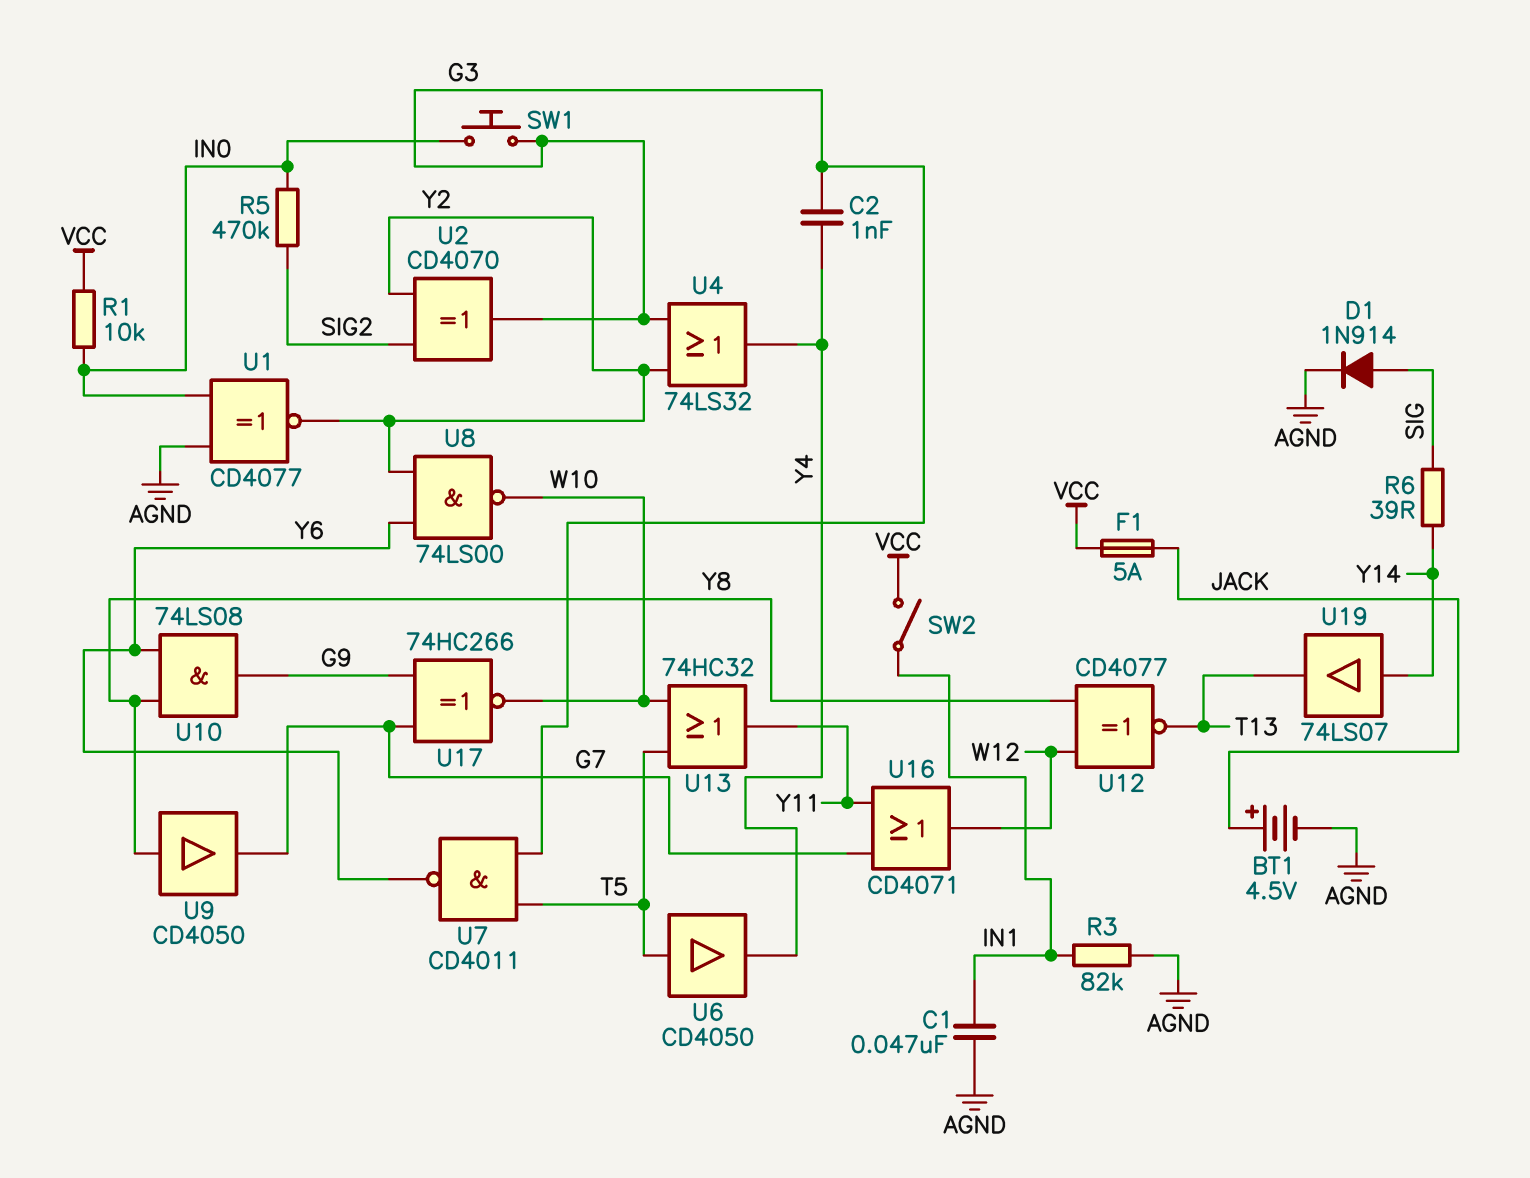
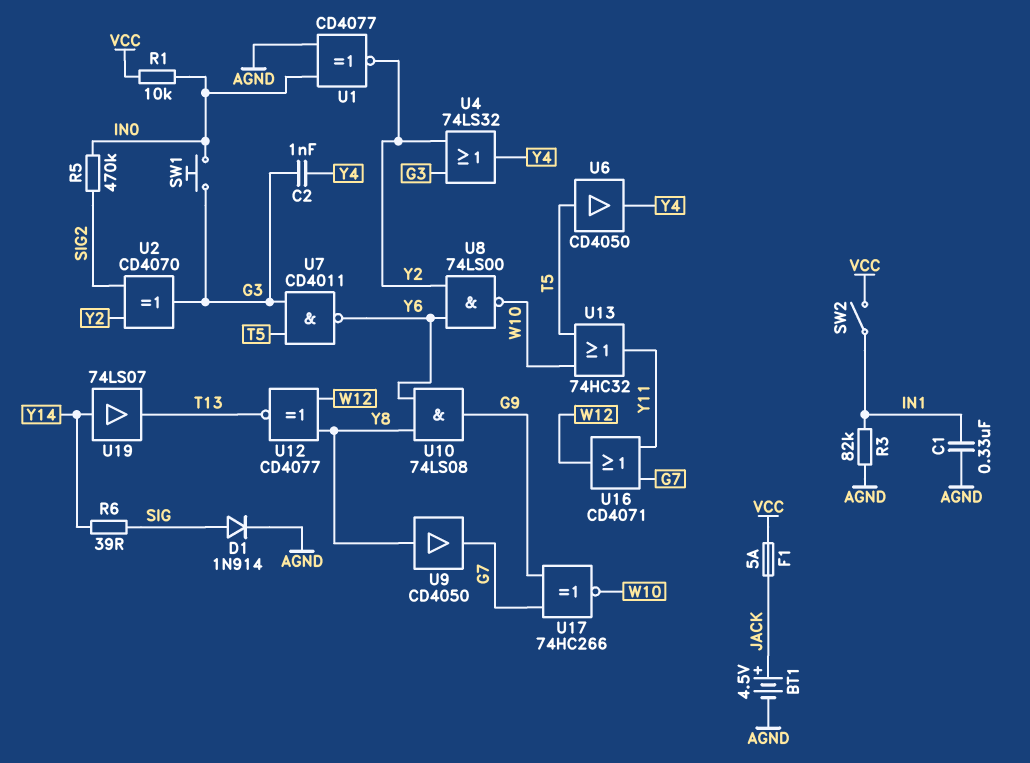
C1: 47nF (AGND, IN1) -> 330nF (AGND, IN1)

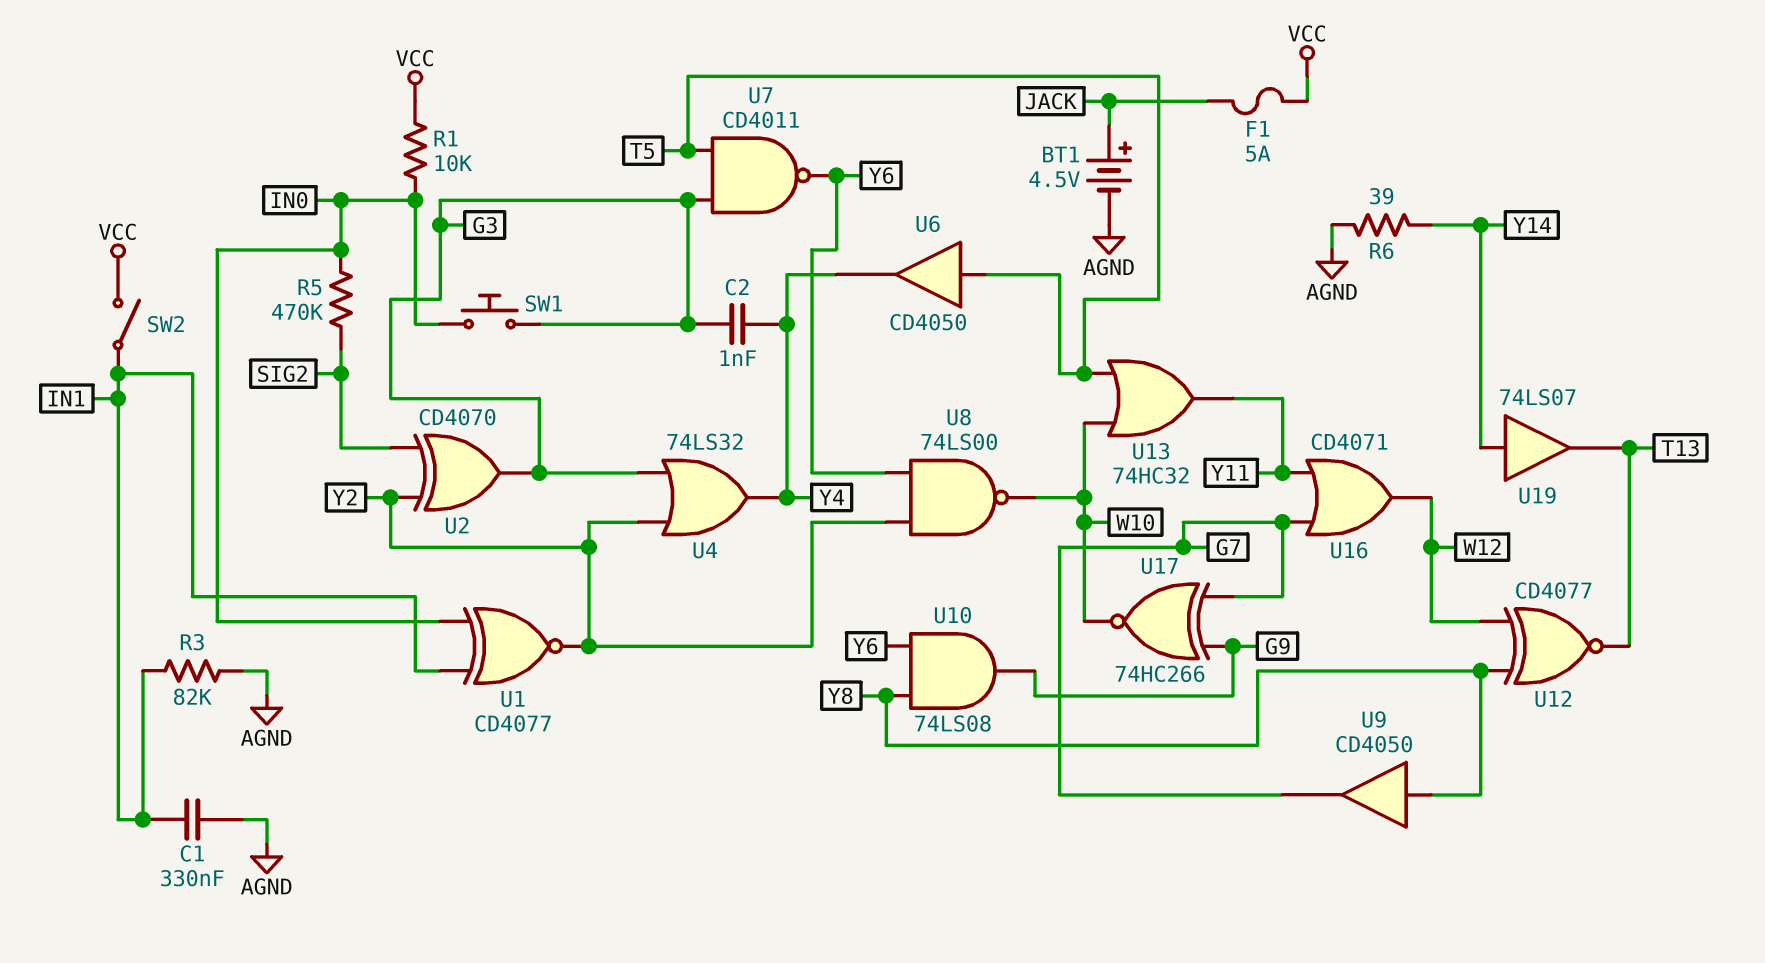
D1: diode 1N914 (A SIG, K AGND) -> none
R6: 39 (SIG, Y14) -> 39 (AGND, Y14)
U1: XNOR CD4077 (in AGND, in IN0, out Y2) -> XNOR CD4077 (in IN0, in IN1, out Y2)

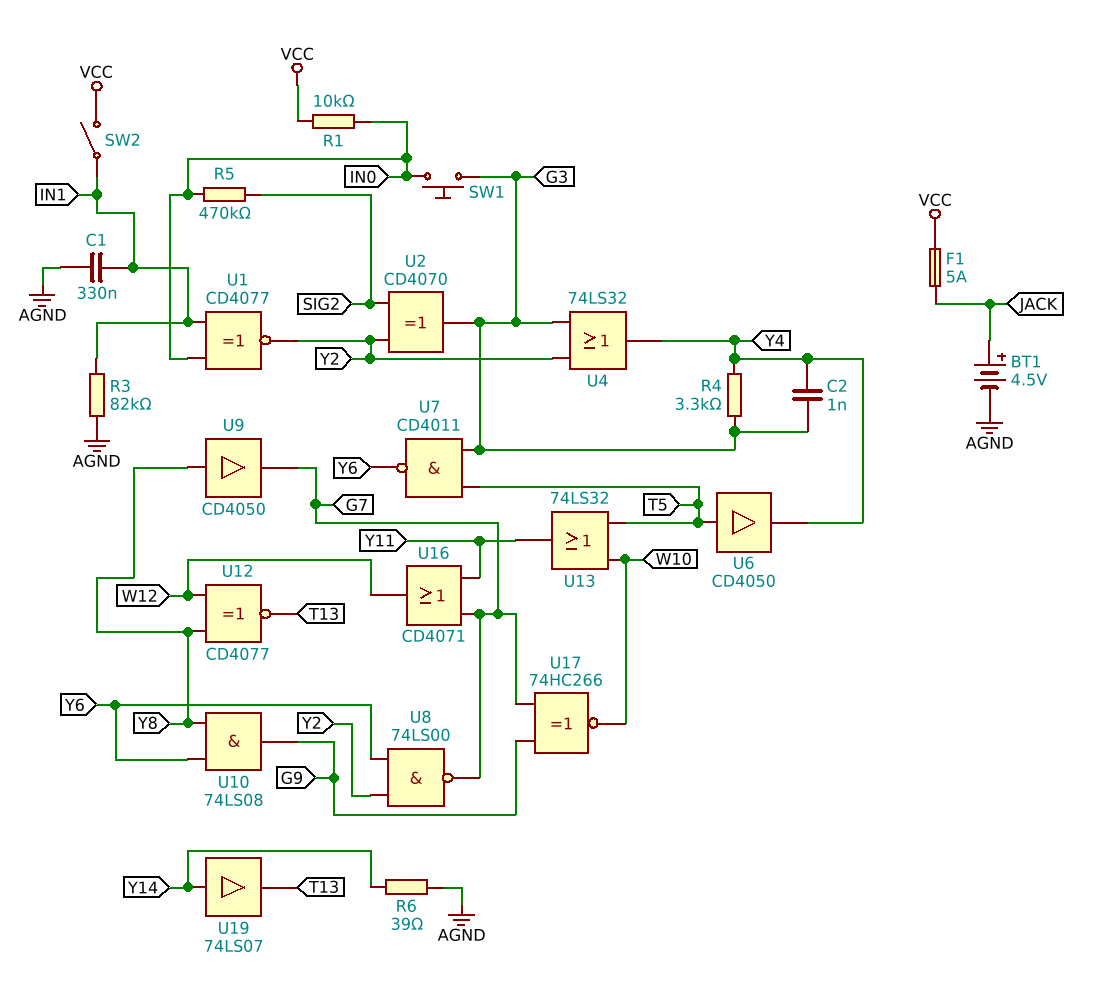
R4: none -> 3.3k (G3, Y4)
U8: NAND 74LS00 (in Y2, in Y6, out W10) -> NAND 74LS00 (in Y2, in Y6, out G7)
U13: OR 74HC32 (in T5, in W10, out Y11) -> OR 74LS32 (in T5, in W10, out Y11)

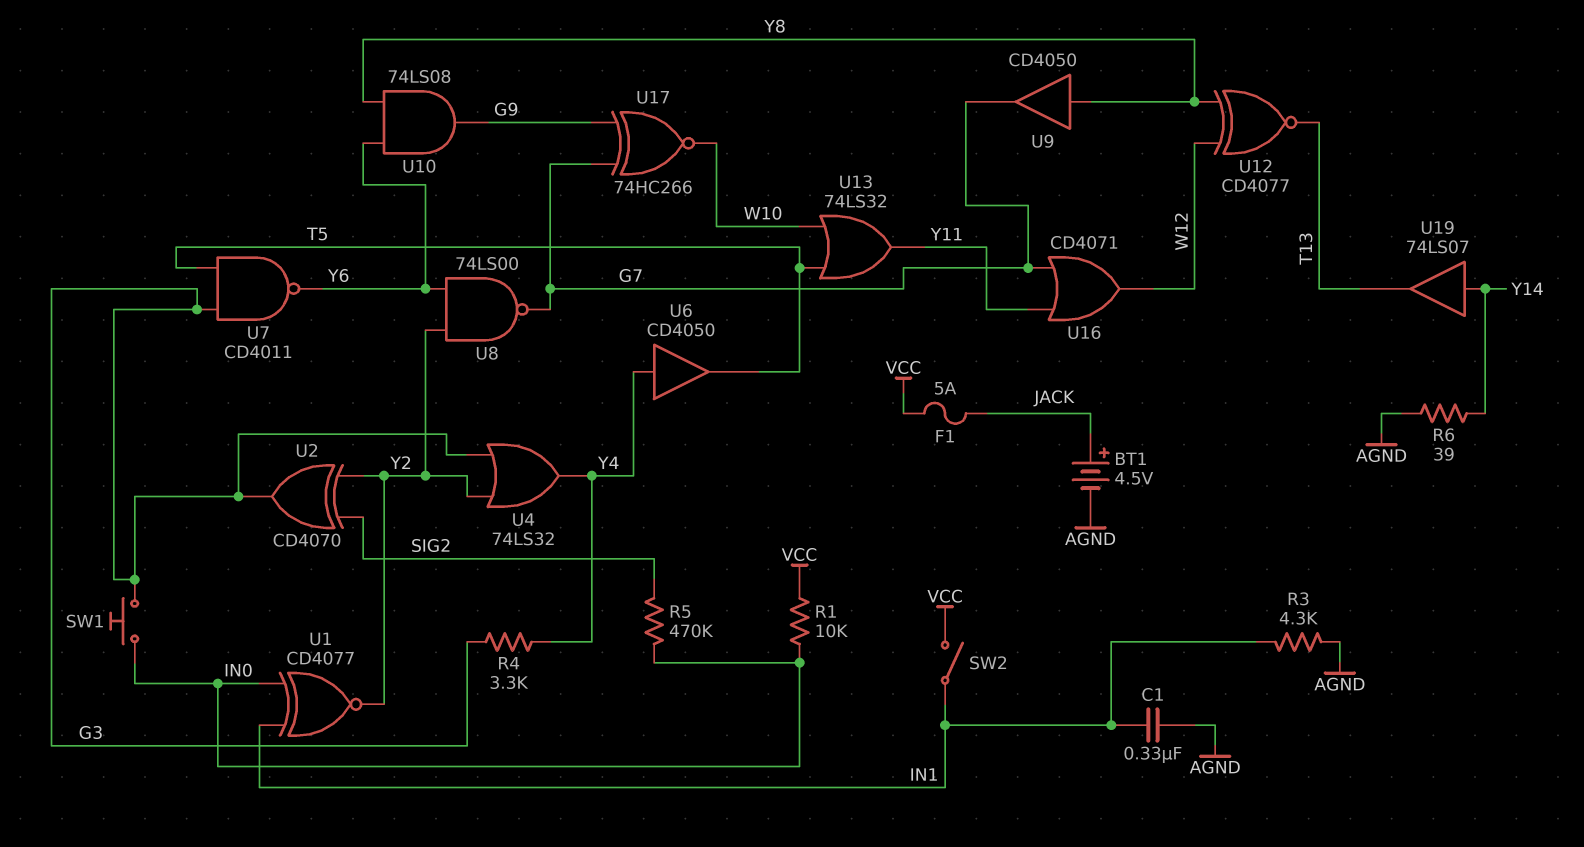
C2: 1nF (G3, Y4) -> none
R3: 82k (AGND, IN1) -> 4.3k (AGND, IN1)
U6: buffer CD4050 (in T5, out Y4) -> buffer CD4050 (in Y4, out T5)

